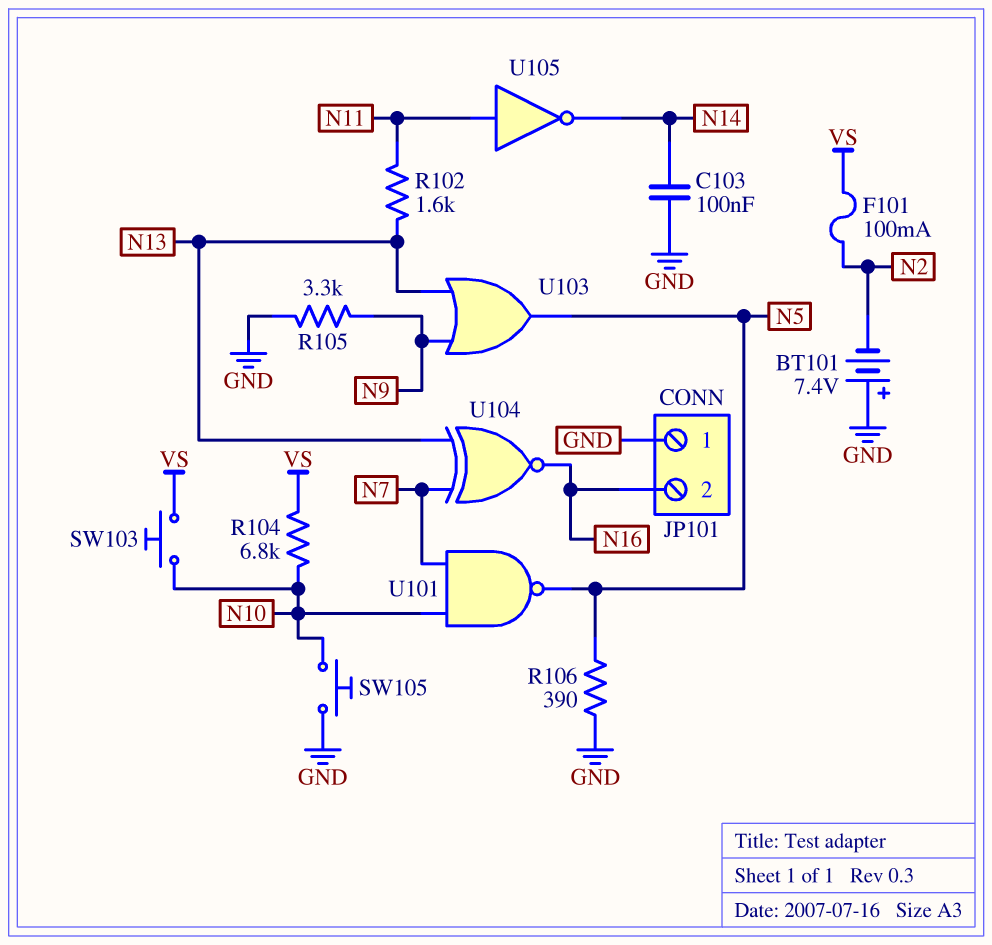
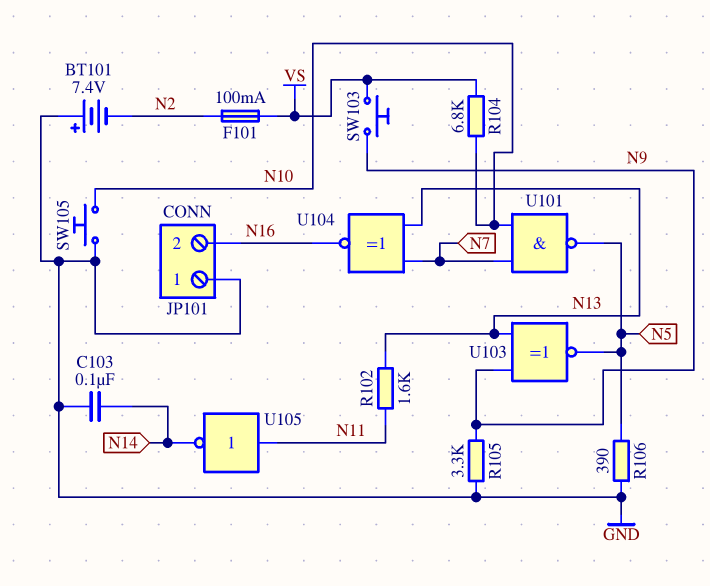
SW103: button (N10, VS) -> button (N9, VS)
U103: OR (in N9, in N13, out N5) -> XNOR (in N9, in N13, out N5)

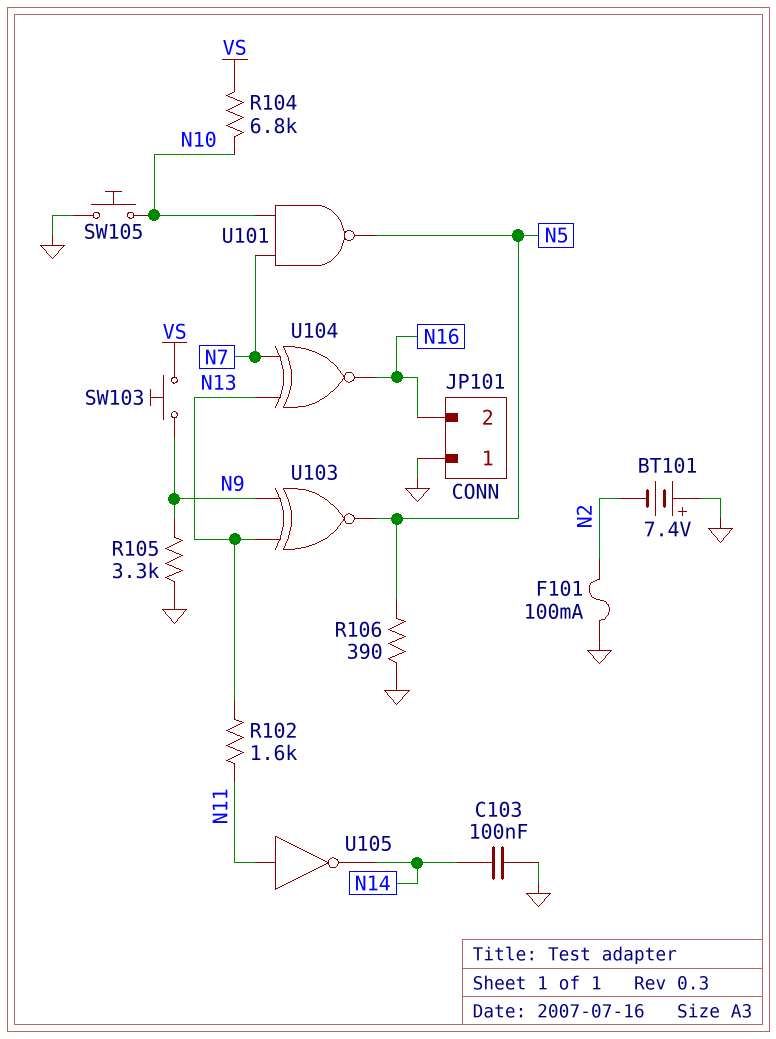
F101: 100mA (N2, VS) -> 100mA (GND, N2)

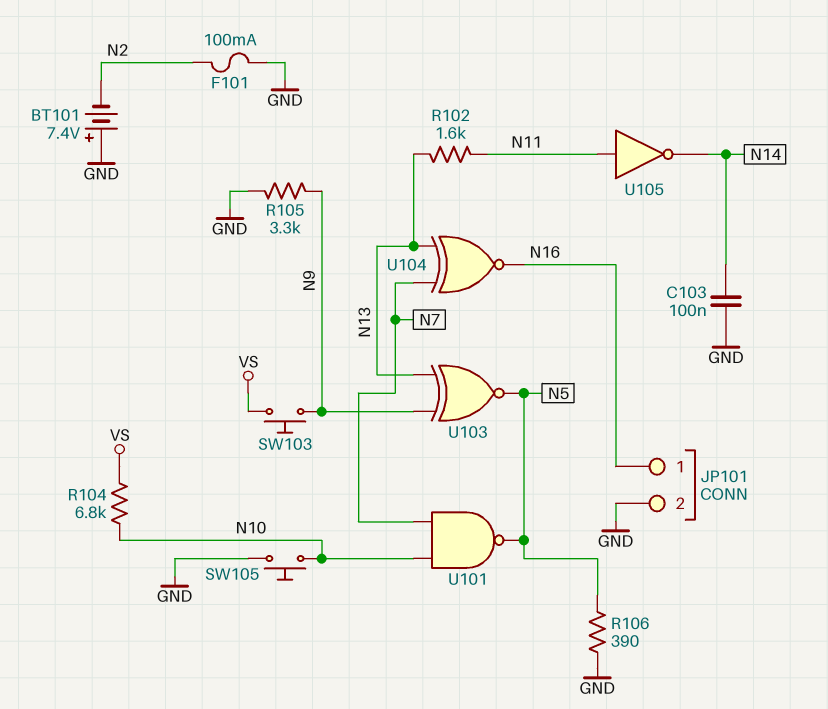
JP101 pin 1: GND -> N16
JP101 pin 2: N16 -> GND

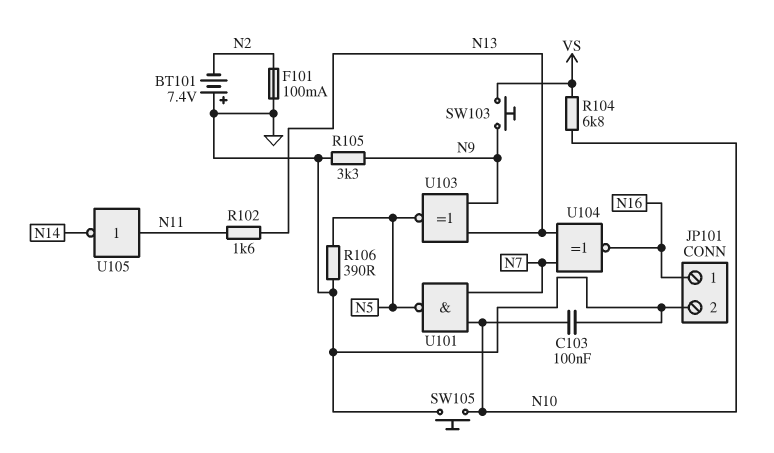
C103: 100nF (GND, N14) -> 100nF (GND, N10)

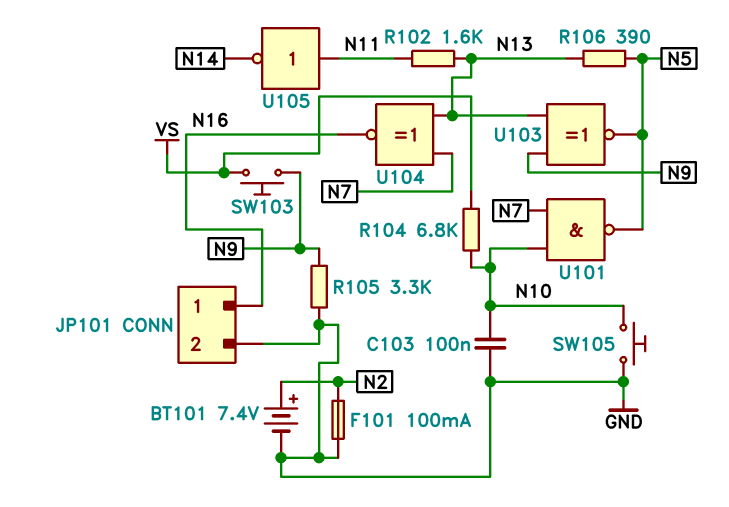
BT101: 7.4V (plus GND, minus N2) -> 7.4V (plus N2, minus GND)
R106: 390 (GND, N5) -> 390 (N5, N13)

